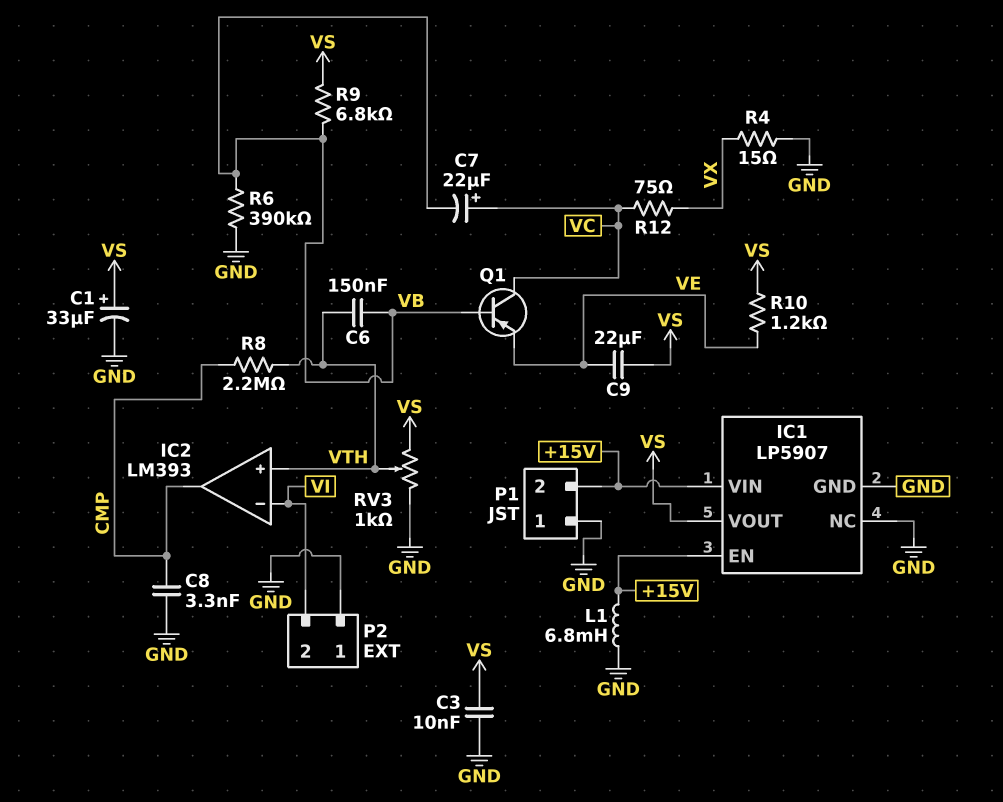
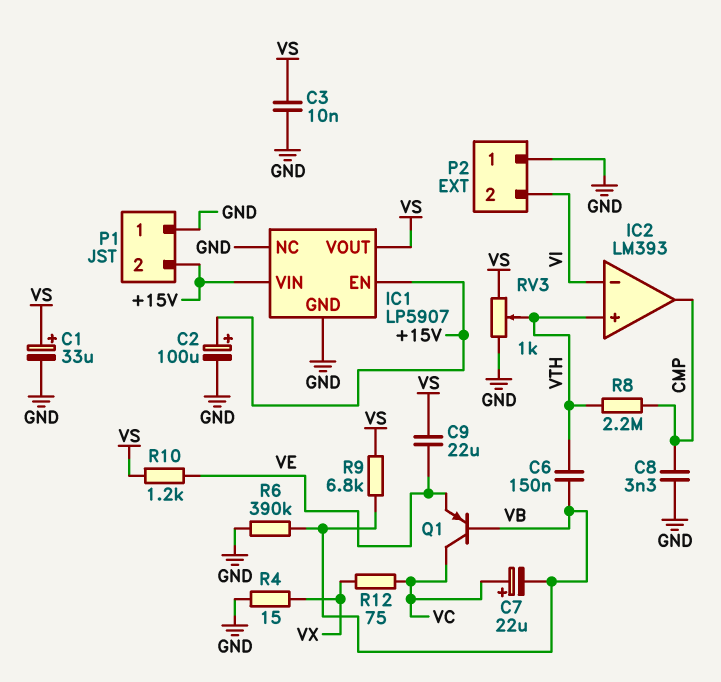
C2: none -> 100uF (plus +15V, minus GND)
L1: 6.8mH (+15V, GND) -> none

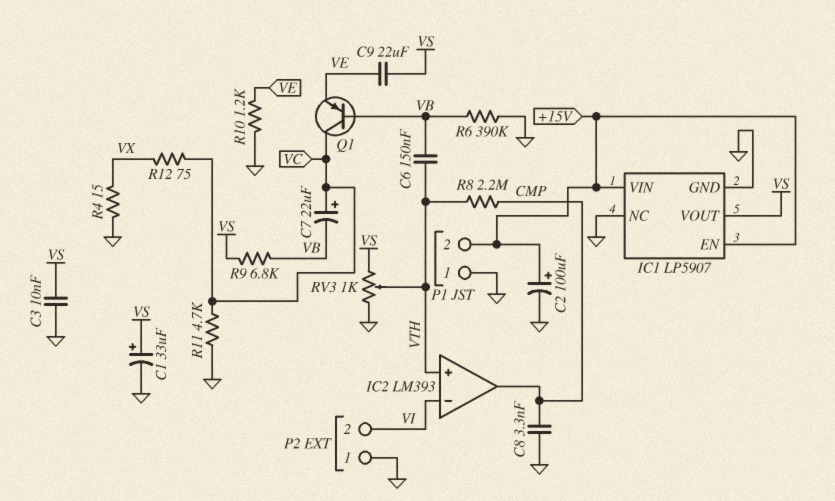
R10: 1.2k (VE, VS) -> 1.2k (GND, VE)
R11: none -> 4.7k (GND, VC)

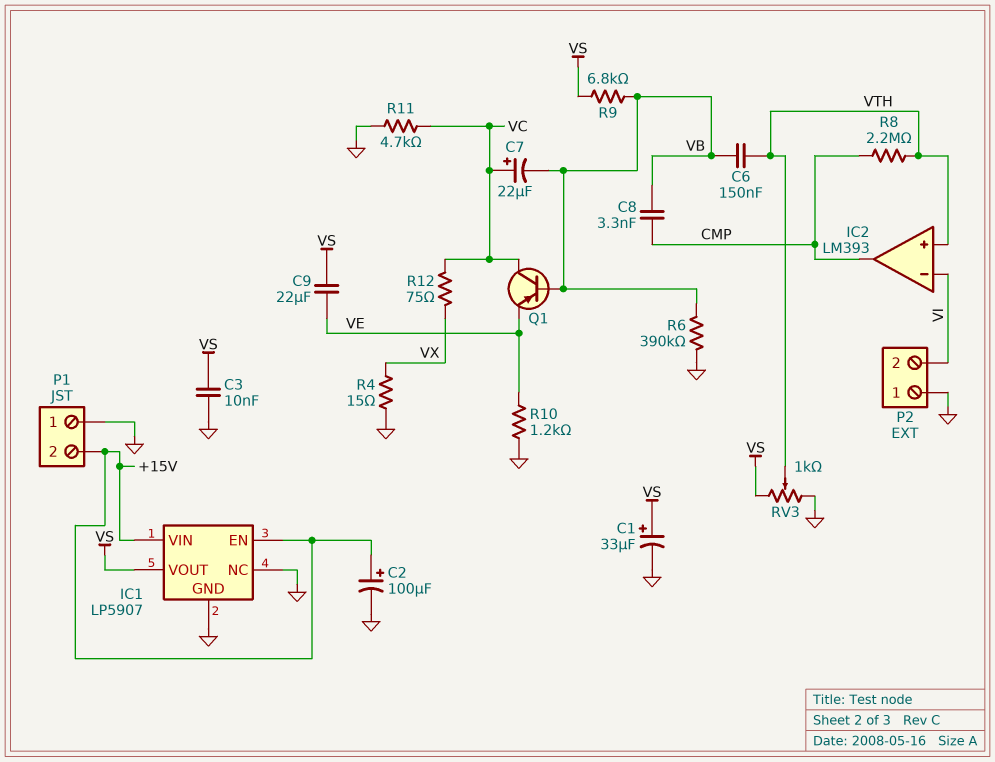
C8: 3.3nF (CMP, GND) -> 3.3nF (CMP, VB)

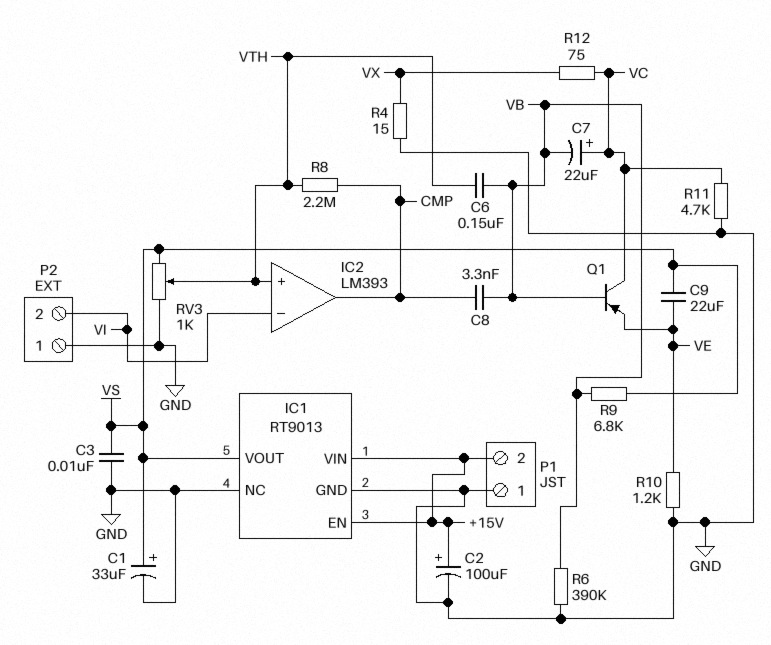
IC1: LP5907 -> RT9013

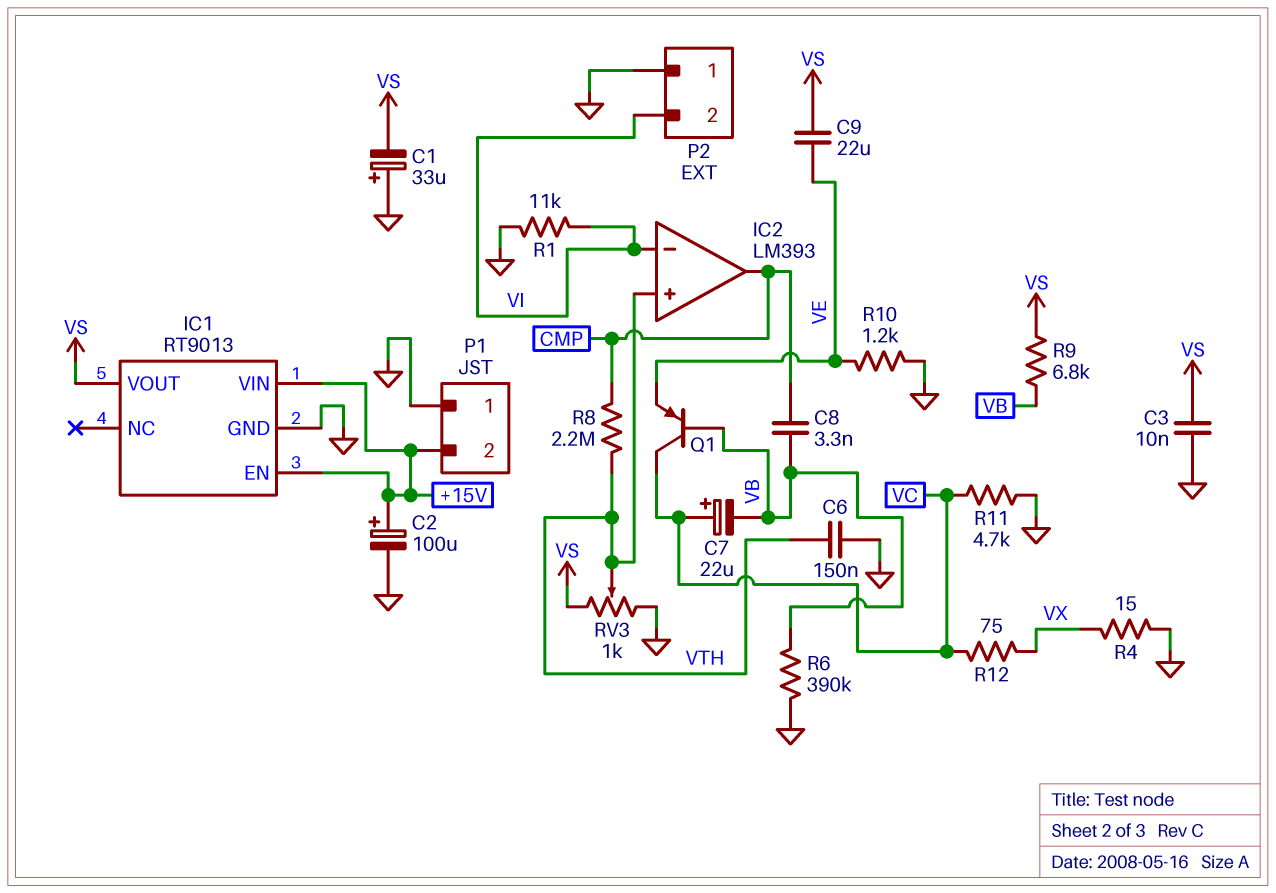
C1: 33uF (plus VS, minus GND) -> 33uF (plus GND, minus VS)
C6: 150nF (VB, VTH) -> 150nF (GND, VTH)
IC1 pin NC: GND -> none
R1: none -> 11k (GND, VI)

